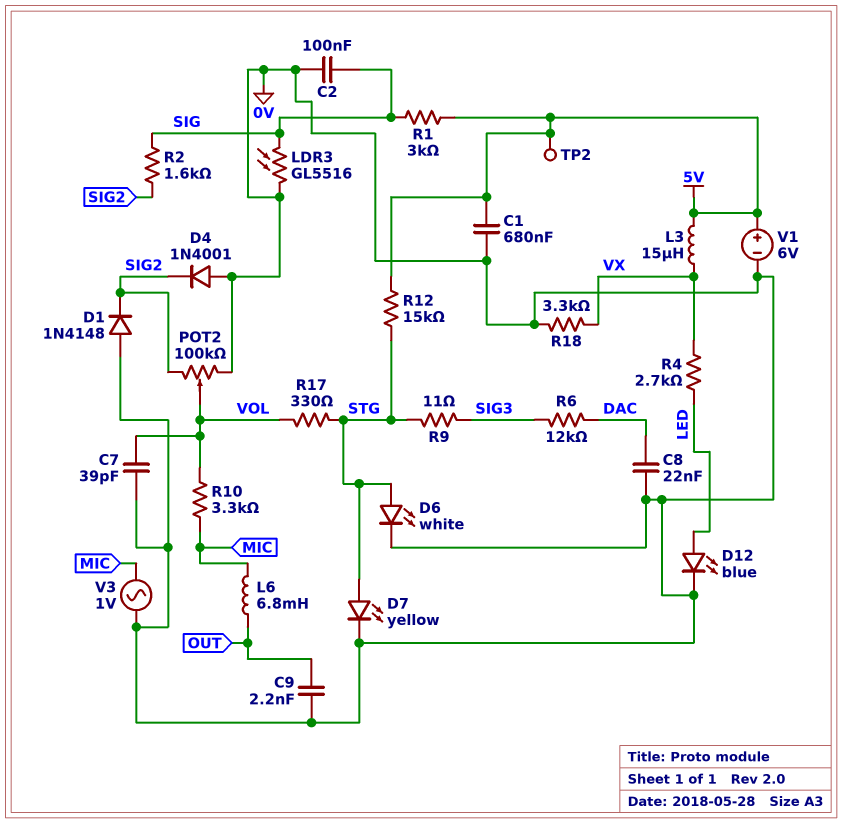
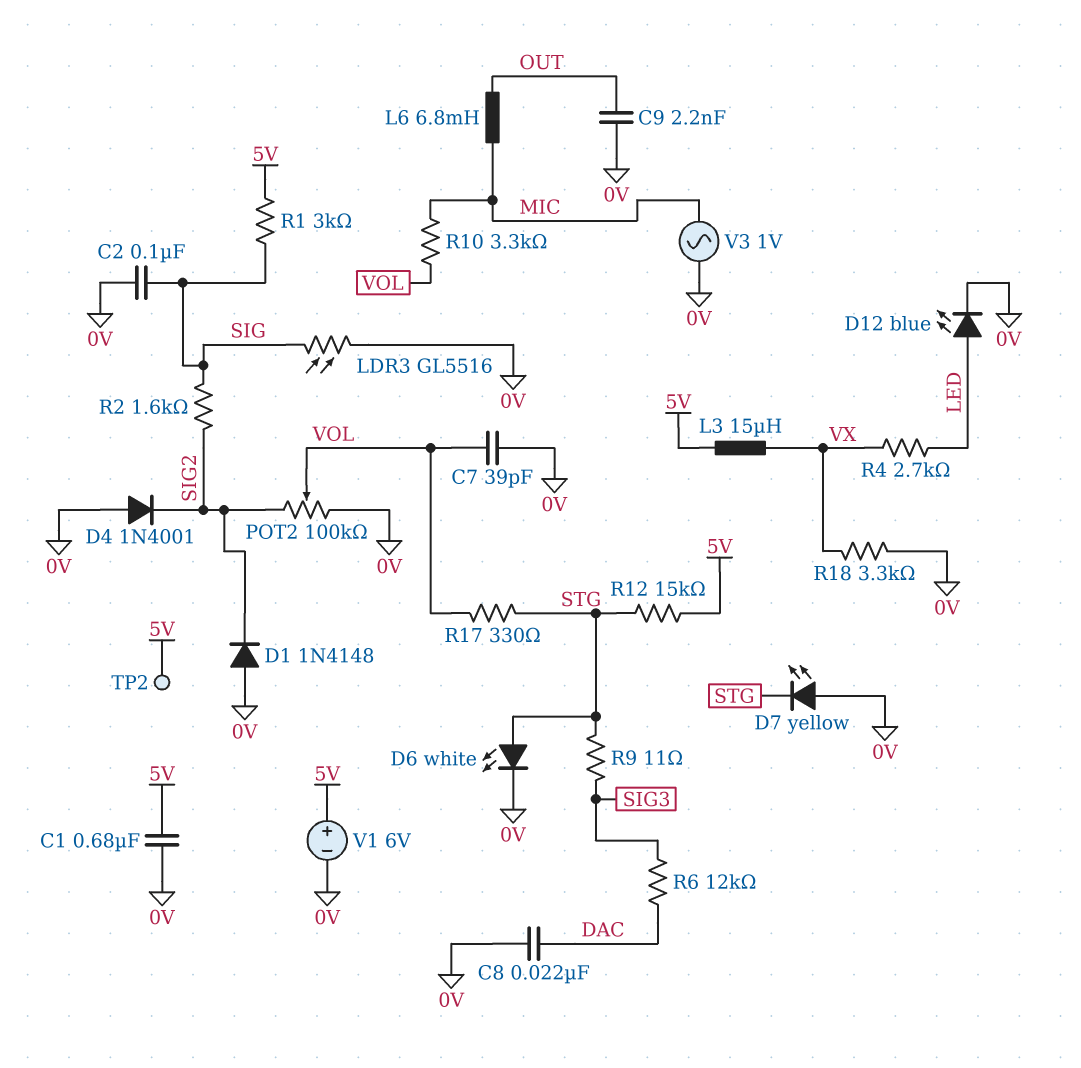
D7: LED yellow (A STG, K 0V) -> LED yellow (A 0V, K STG)

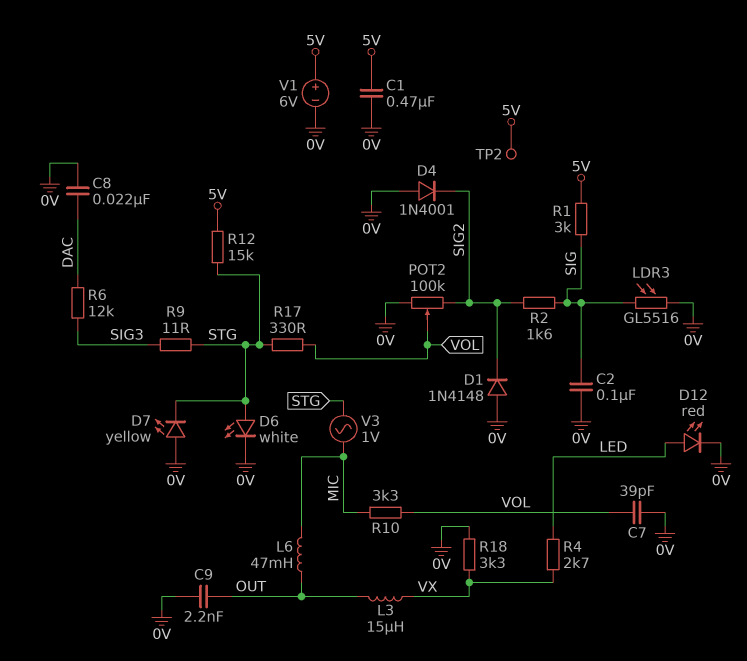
C1: 680nF (0V, 5V) -> 470nF (0V, 5V)
D12: LED blue (A LED, K 0V) -> LED red (A LED, K 0V)
L3: 15uH (5V, VX) -> 15uH (OUT, VX)
L6: 6.8mH (MIC, OUT) -> 47mH (MIC, OUT)
V3: AC 1V (0V, MIC) -> AC 1V (MIC, STG)

